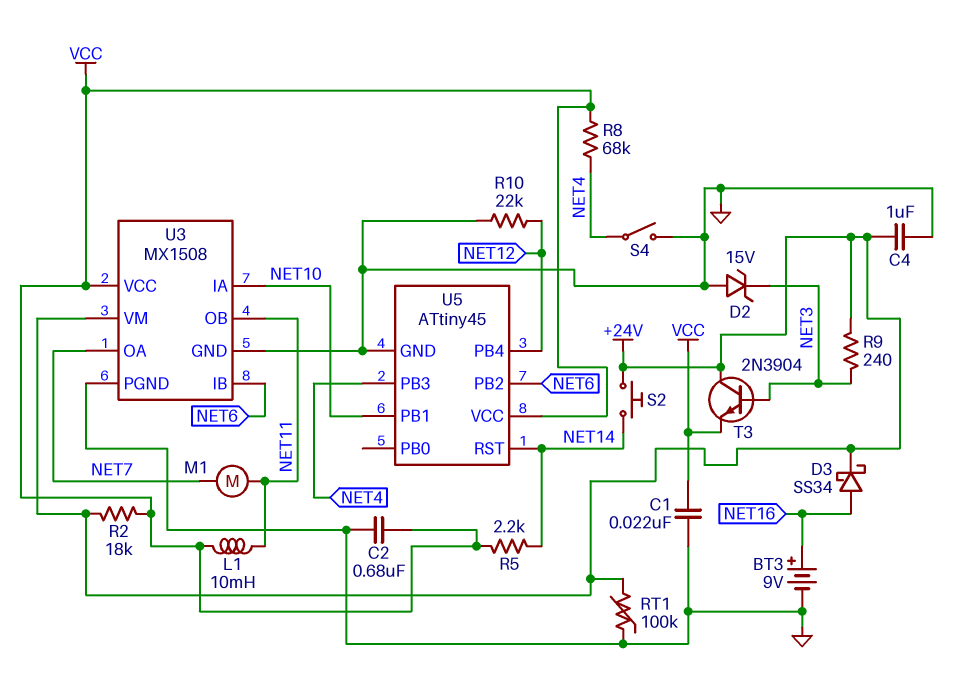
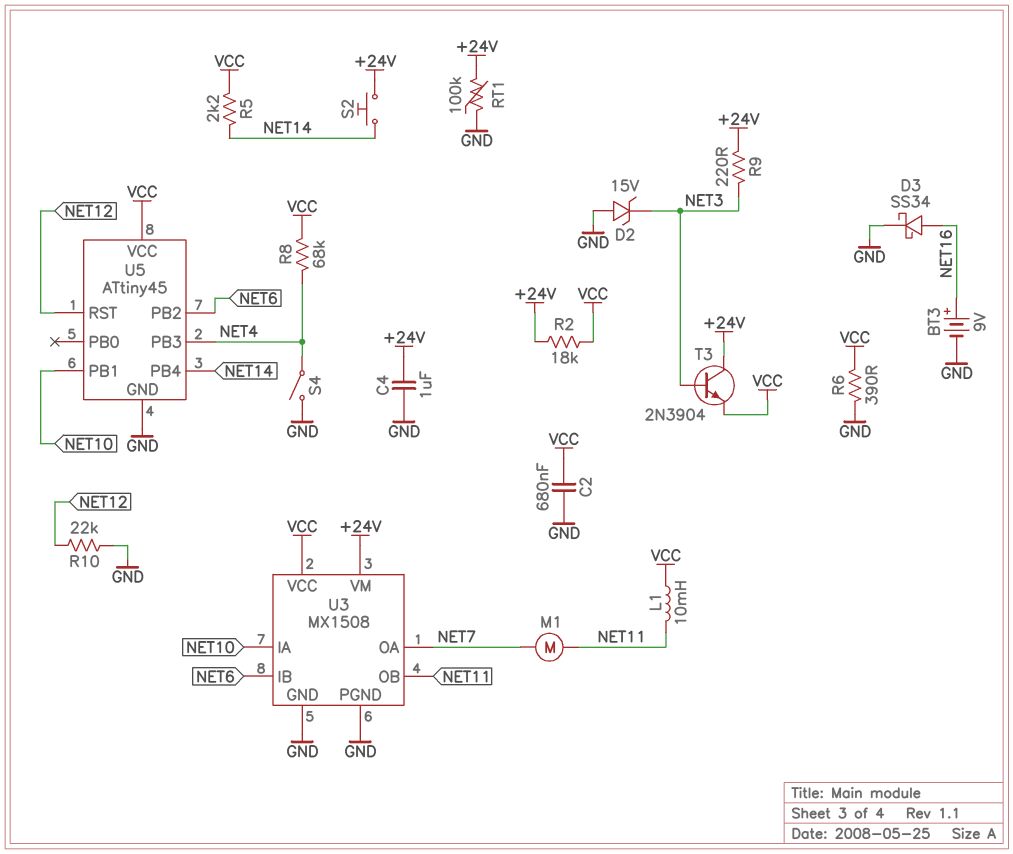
C1: 22nF (GND, VCC) -> none
D3: schottky SS34 (A NET16, K +24V) -> schottky SS34 (A NET16, K GND)
R6: none -> 390 (GND, VCC)
R9: 240 (+24V, NET3) -> 220 (+24V, NET3)
U5 pin PB4: NET12 -> NET14
U5 pin RST: NET14 -> NET12

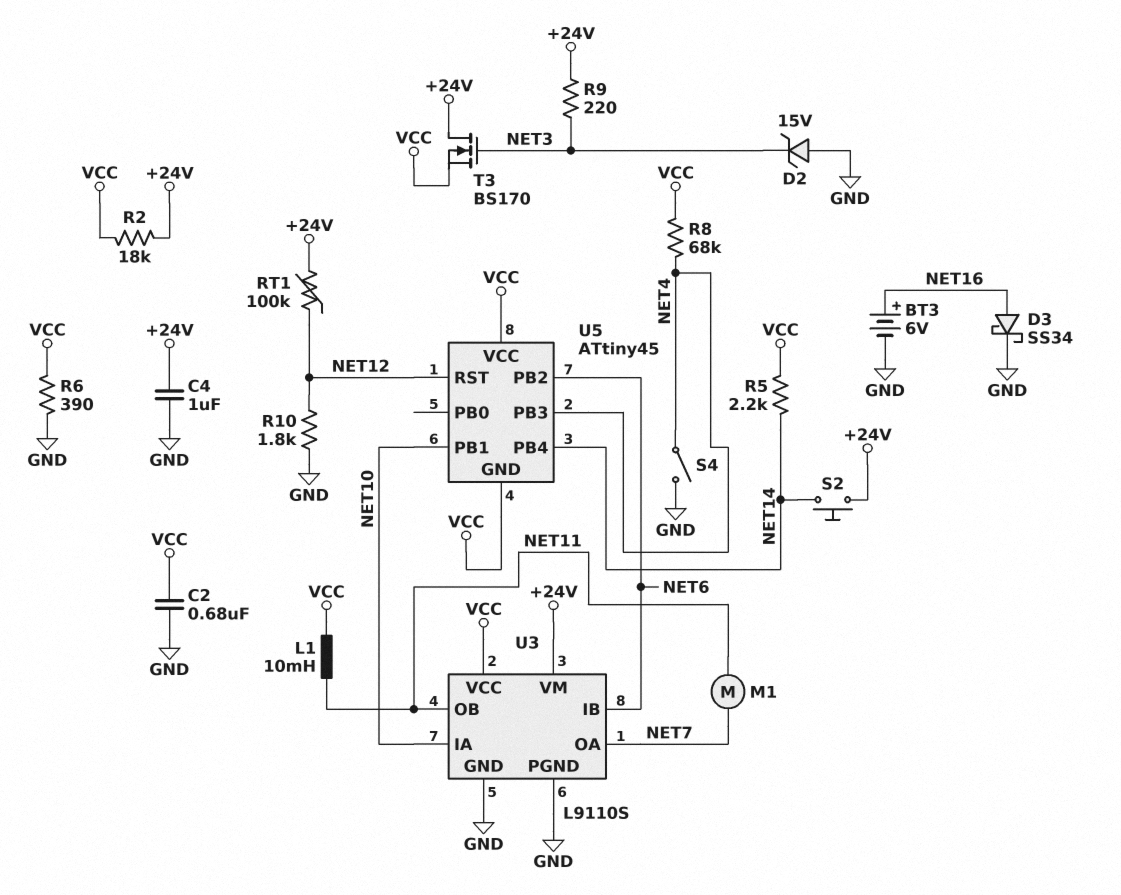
BT3: 9V (plus NET16, minus GND) -> 6V (plus NET16, minus GND)
R10: 22k (GND, NET12) -> 1.8k (GND, NET12)
RT1: 100k (+24V, GND) -> 100k (+24V, NET12)
T3: NPN 2N3904 (B NET3, C +24V, E VCC) -> NMOS BS170 (G NET3, D +24V, S VCC)
U3: MX1508 -> L9110S
U5 pin GND: GND -> VCC

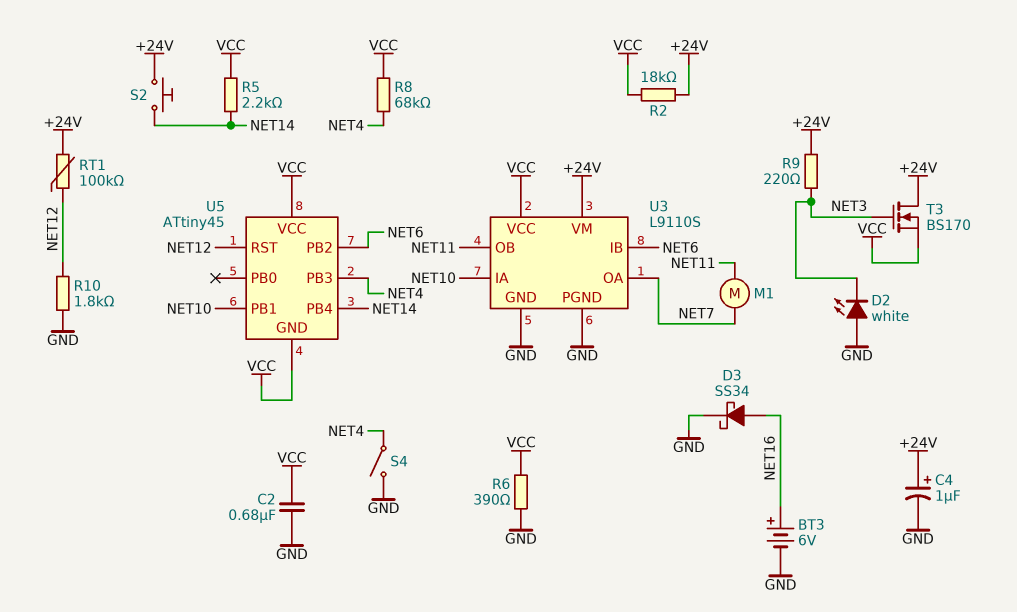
C4: 1uF (+24V, GND) -> 1uF (plus +24V, minus GND)
D2: zener 15V (A GND, K NET3) -> LED white (A GND, K NET3)
L1: 10mH (NET11, VCC) -> none

